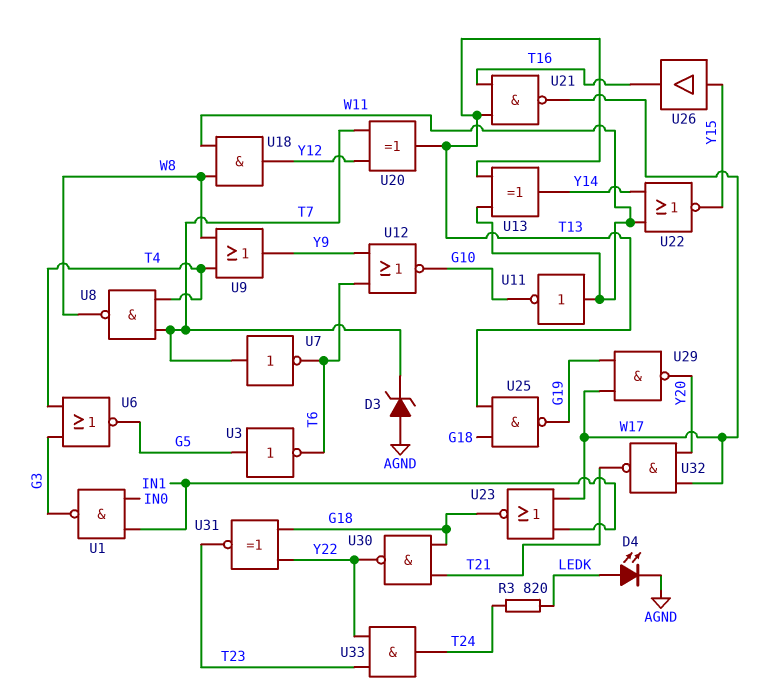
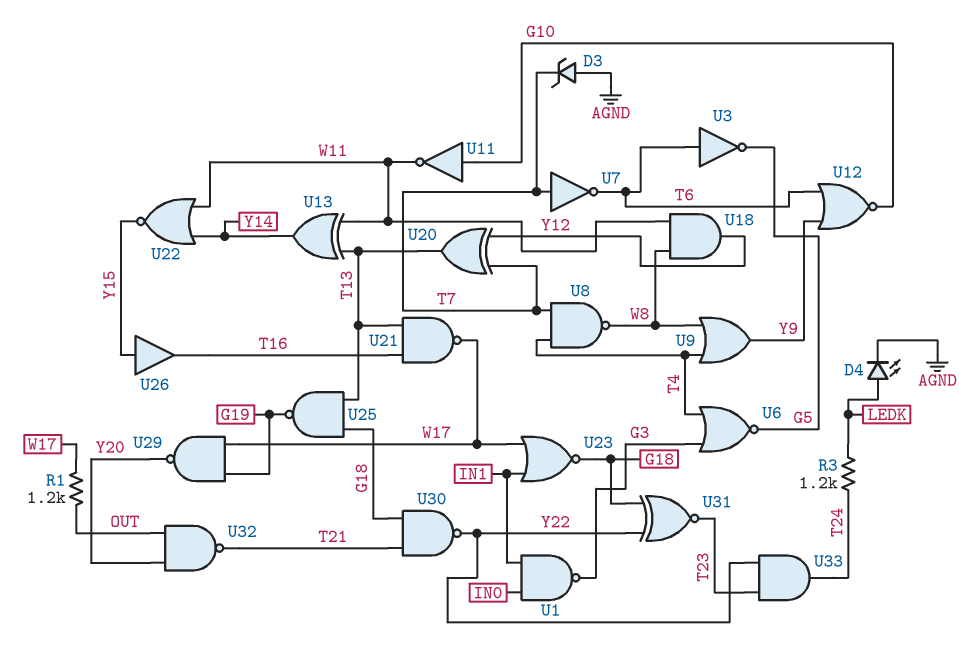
R1: none -> 1.2k (OUT, W17)
R3: 820 (LEDK, T24) -> 1.2k (LEDK, T24)
U3: NOT (in G5, out T6) -> NOT (in T6, out G5)
U11: NOT (in W11, out G10) -> NOT (in G10, out W11)
U32: NAND (in W17, in Y20, out T21) -> NAND (in OUT, in Y20, out T21)

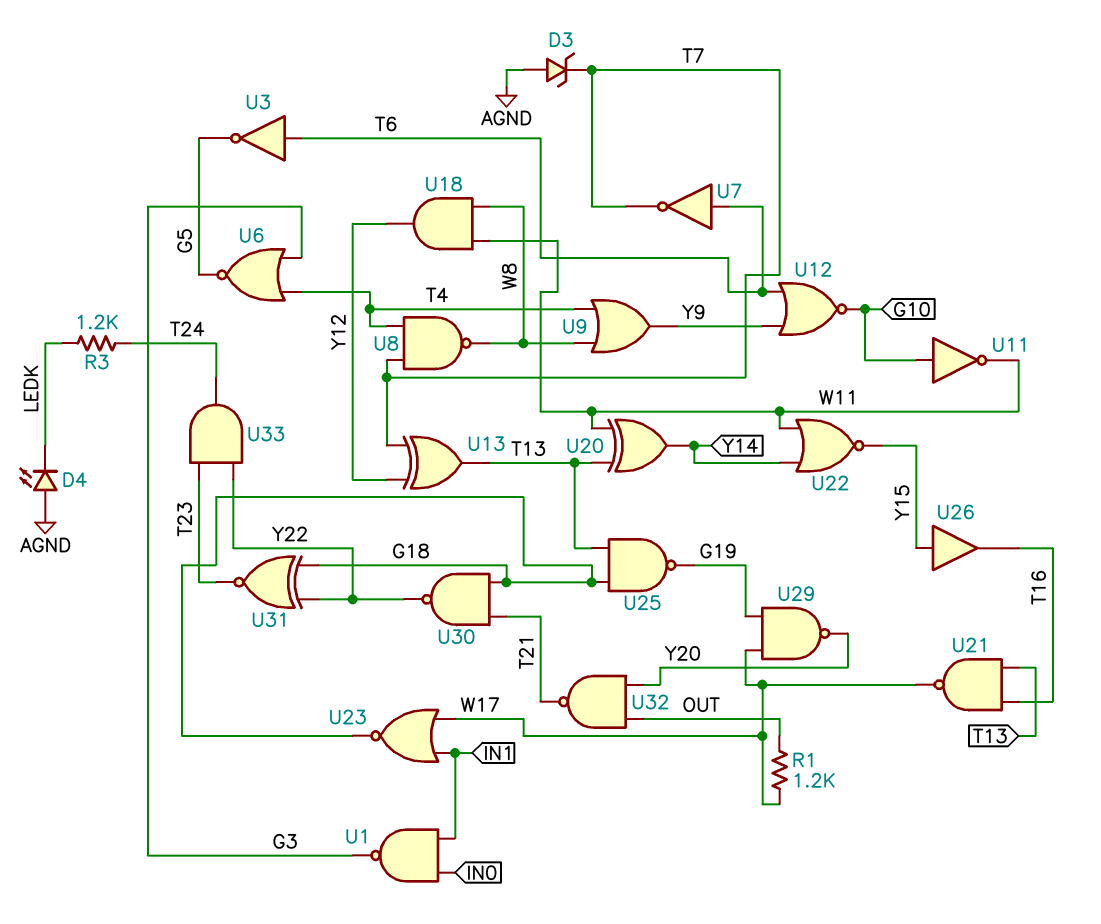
D4: LED (A LEDK, K AGND) -> LED (A AGND, K LEDK)
U7: NOT (in T7, out T6) -> NOT (in T6, out T7)
U13: XOR (in T13, in W11, out Y14) -> XOR (in T7, in Y12, out T13)
U20: XOR (in T7, in Y12, out T13) -> XOR (in T13, in W11, out Y14)

